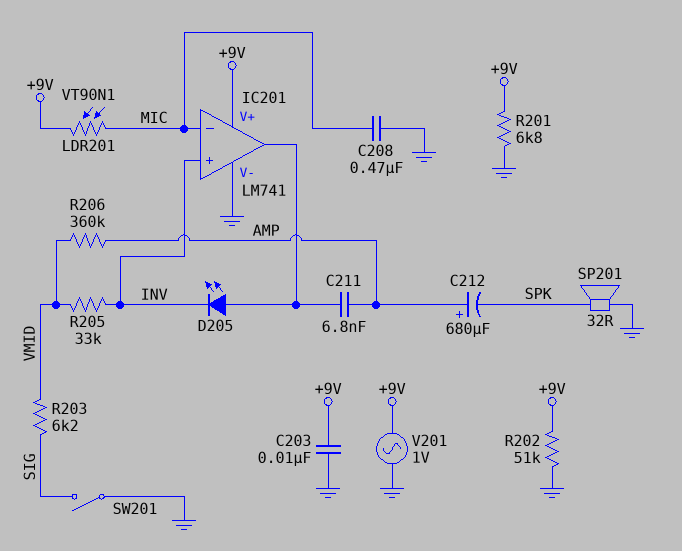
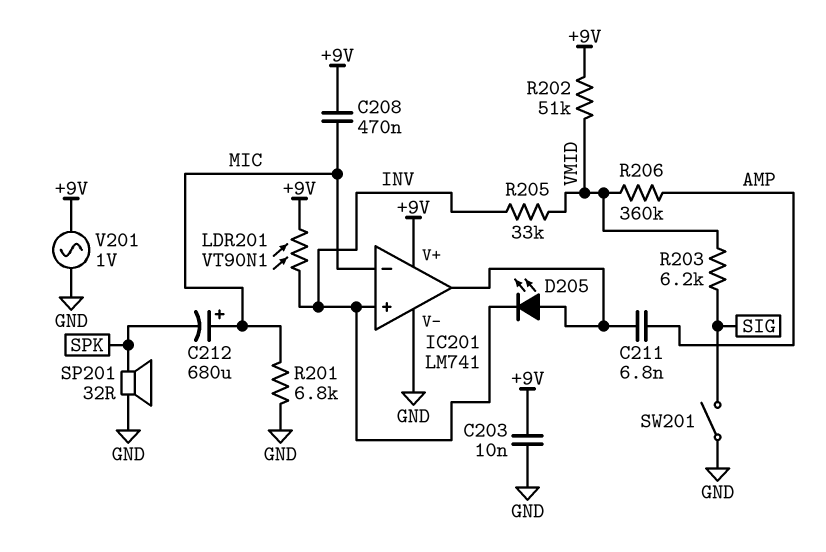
C208: 470nF (GND, MIC) -> 470nF (+9V, MIC)
C212: 680uF (plus AMP, minus SPK) -> 680uF (plus MIC, minus SPK)
LDR201: VT90N1 (+9V, MIC) -> VT90N1 (+9V, INV)
R201: 6.8k (+9V, GND) -> 6.8k (GND, MIC)
R202: 51k (+9V, GND) -> 51k (+9V, VMID)

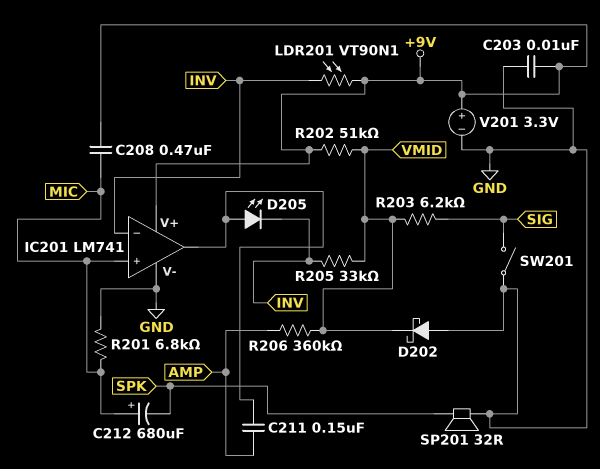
C211: 6.8nF (AMP, IC201/out) -> 150nF (AMP, IC201/out)
D202: none -> schottky (A GND, K VMID)
IC201 pin in+: INV -> MIC
IC201 pin in-: MIC -> INV
V201: AC 1V (+9V, GND) -> 3.3V (plus +9V, minus GND)

